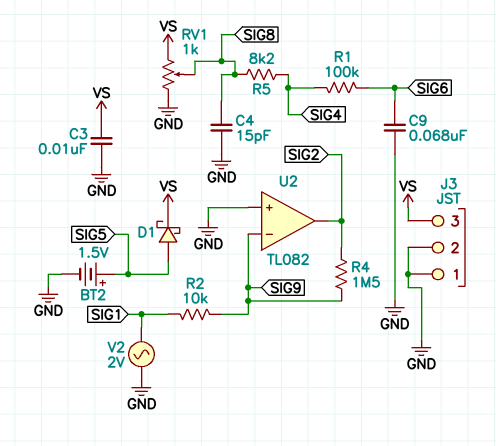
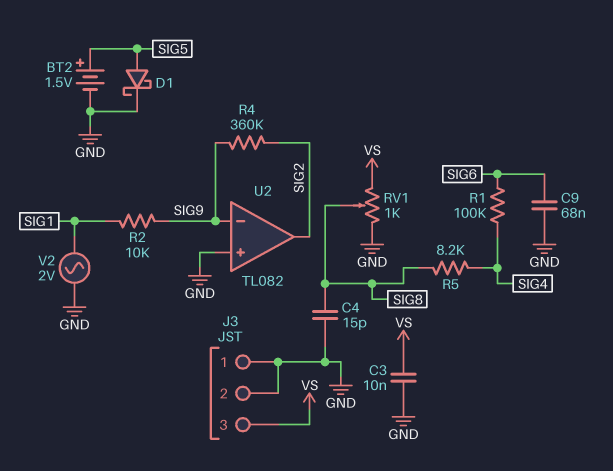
D1: schottky (A SIG5, K VS) -> schottky (A SIG5, K GND)
R4: 1.5M (SIG2, SIG9) -> 360k (SIG2, SIG9)

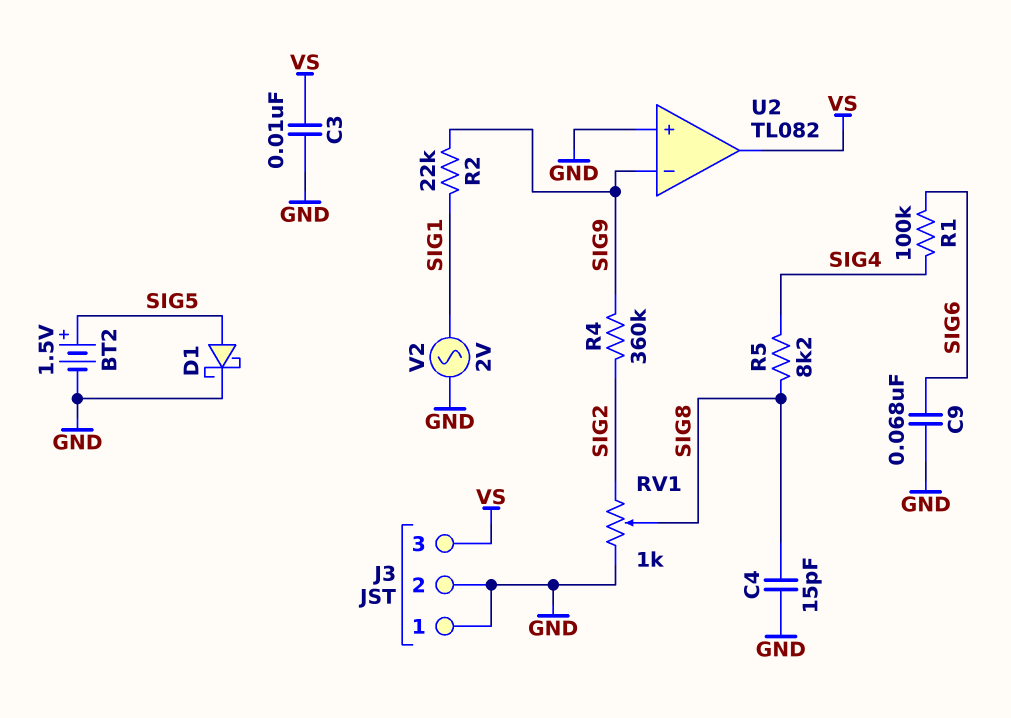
R2: 10k (SIG1, SIG9) -> 22k (SIG1, SIG9)
RV1: 1k (GND, VS, wiper SIG8) -> 1k (GND, SIG2, wiper SIG8)
U2 pin out: SIG2 -> VS

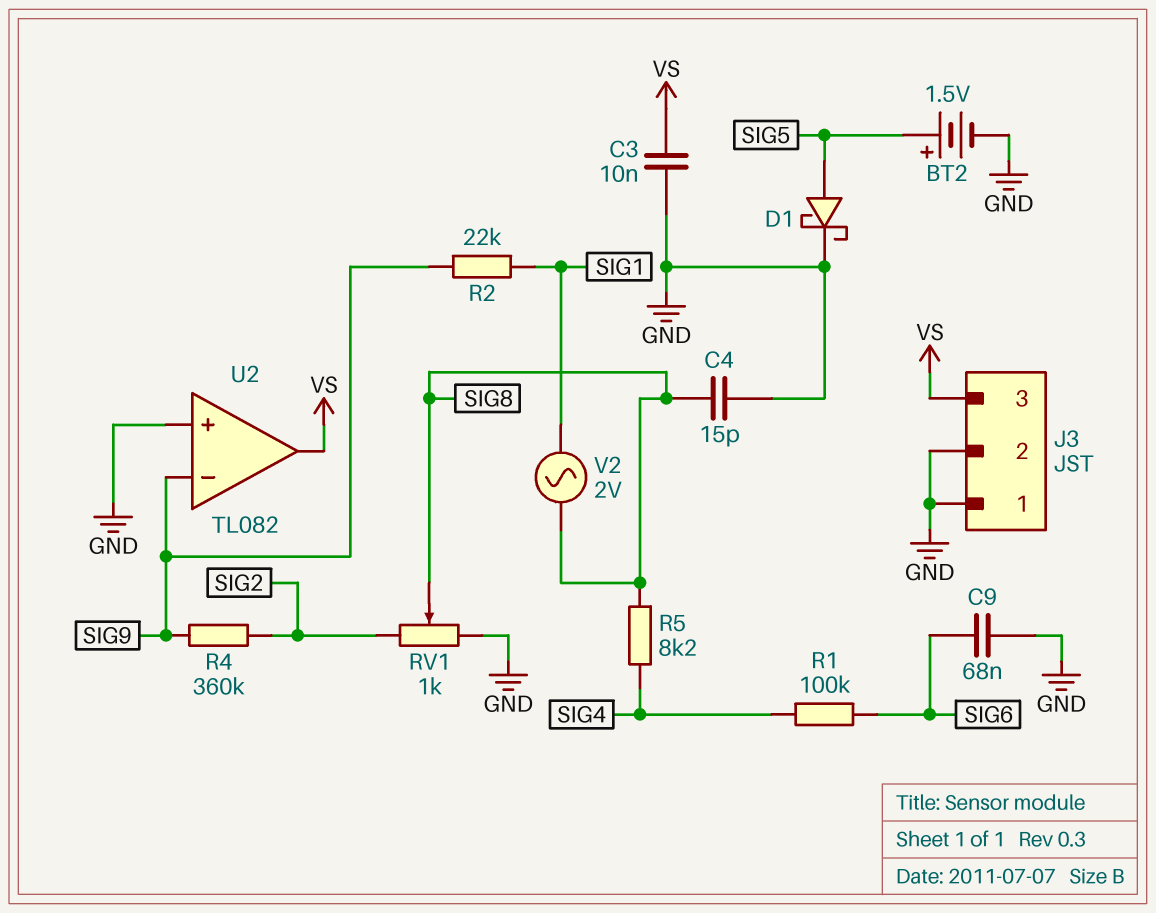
V2: AC 2V (GND, SIG1) -> AC 2V (SIG1, SIG8)

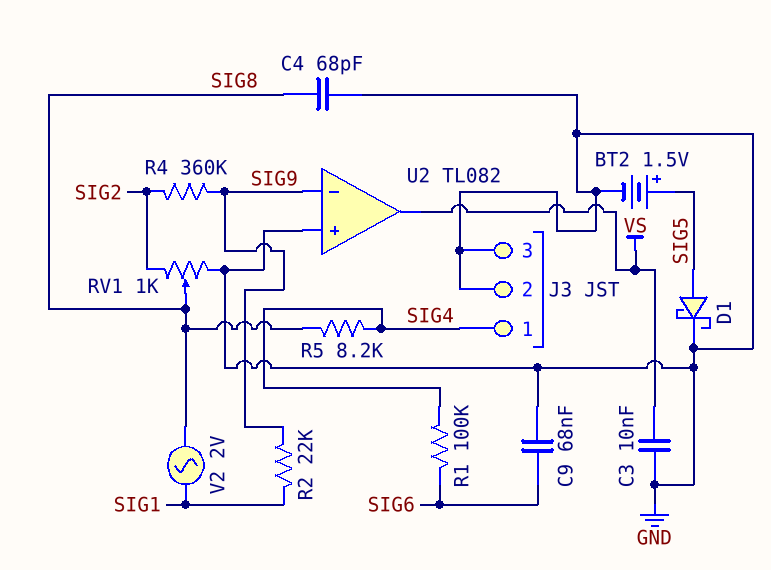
C4: 15pF (GND, SIG8) -> 68pF (GND, SIG8)
J3 pin 1: GND -> SIG4
J3 pin 3: VS -> GND

